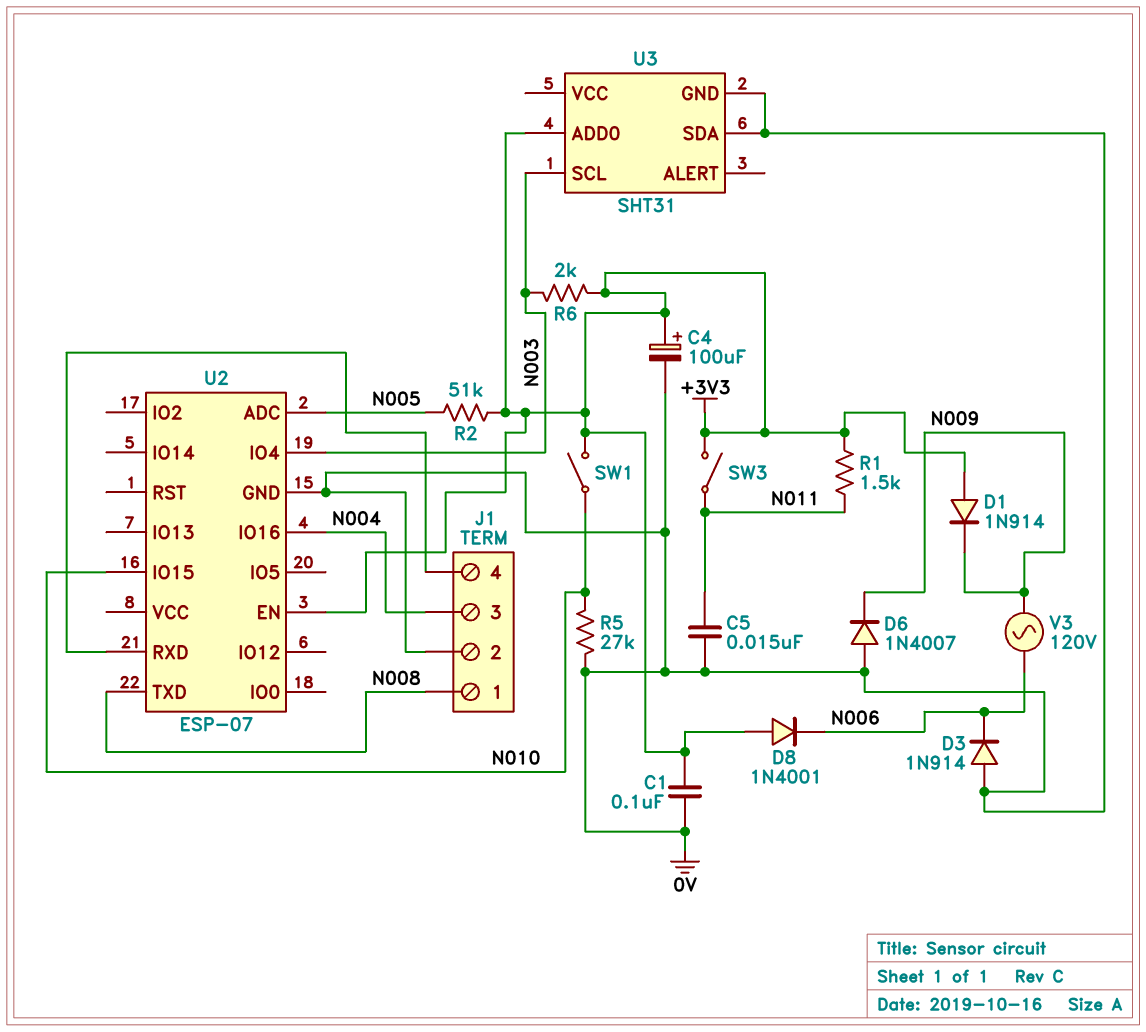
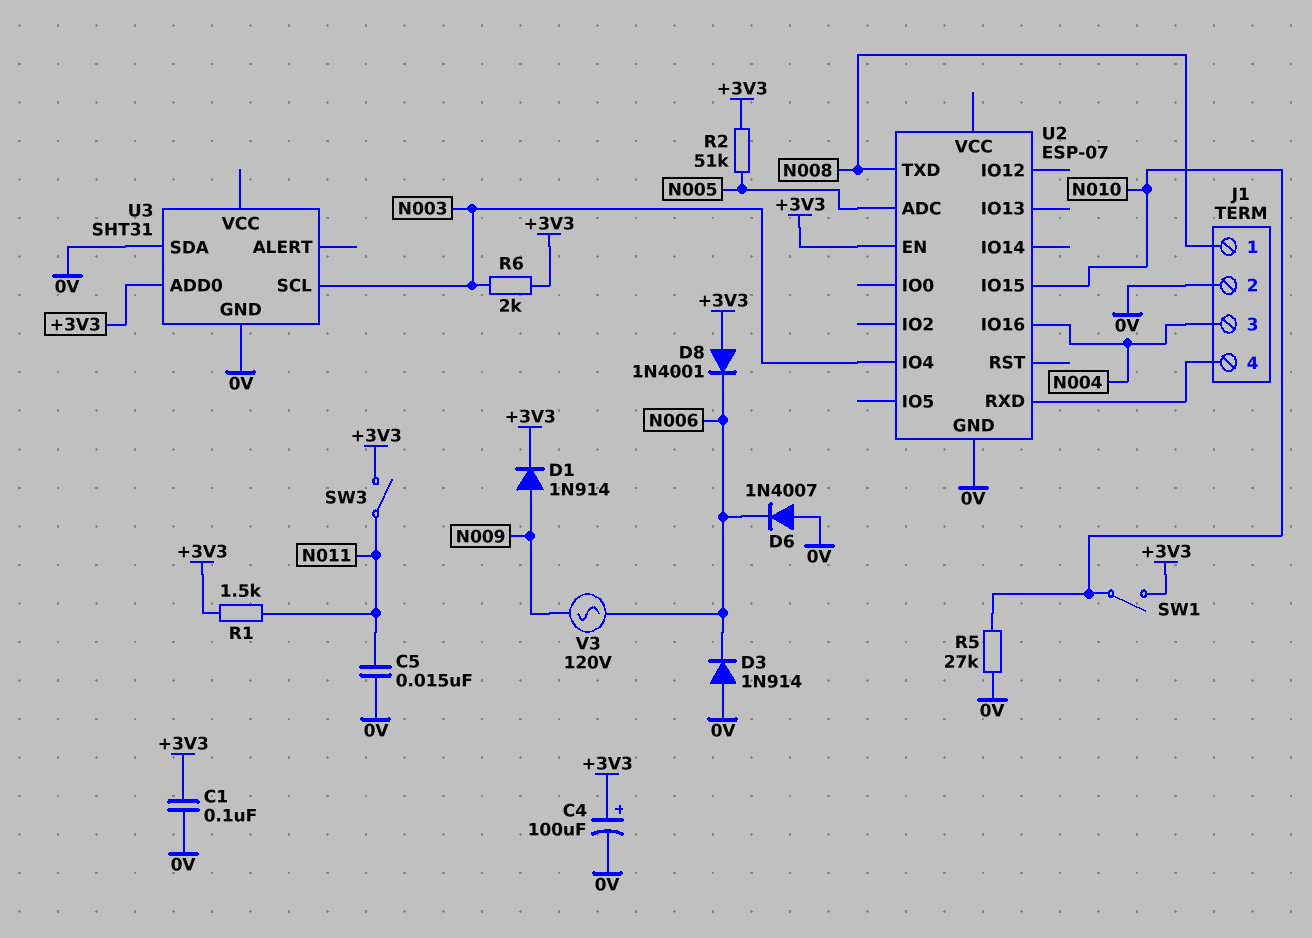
D1: diode 1N914 (A +3V3, K N009) -> diode 1N914 (A N009, K +3V3)
D6: diode 1N4007 (A 0V, K N009) -> diode 1N4007 (A 0V, K N006)

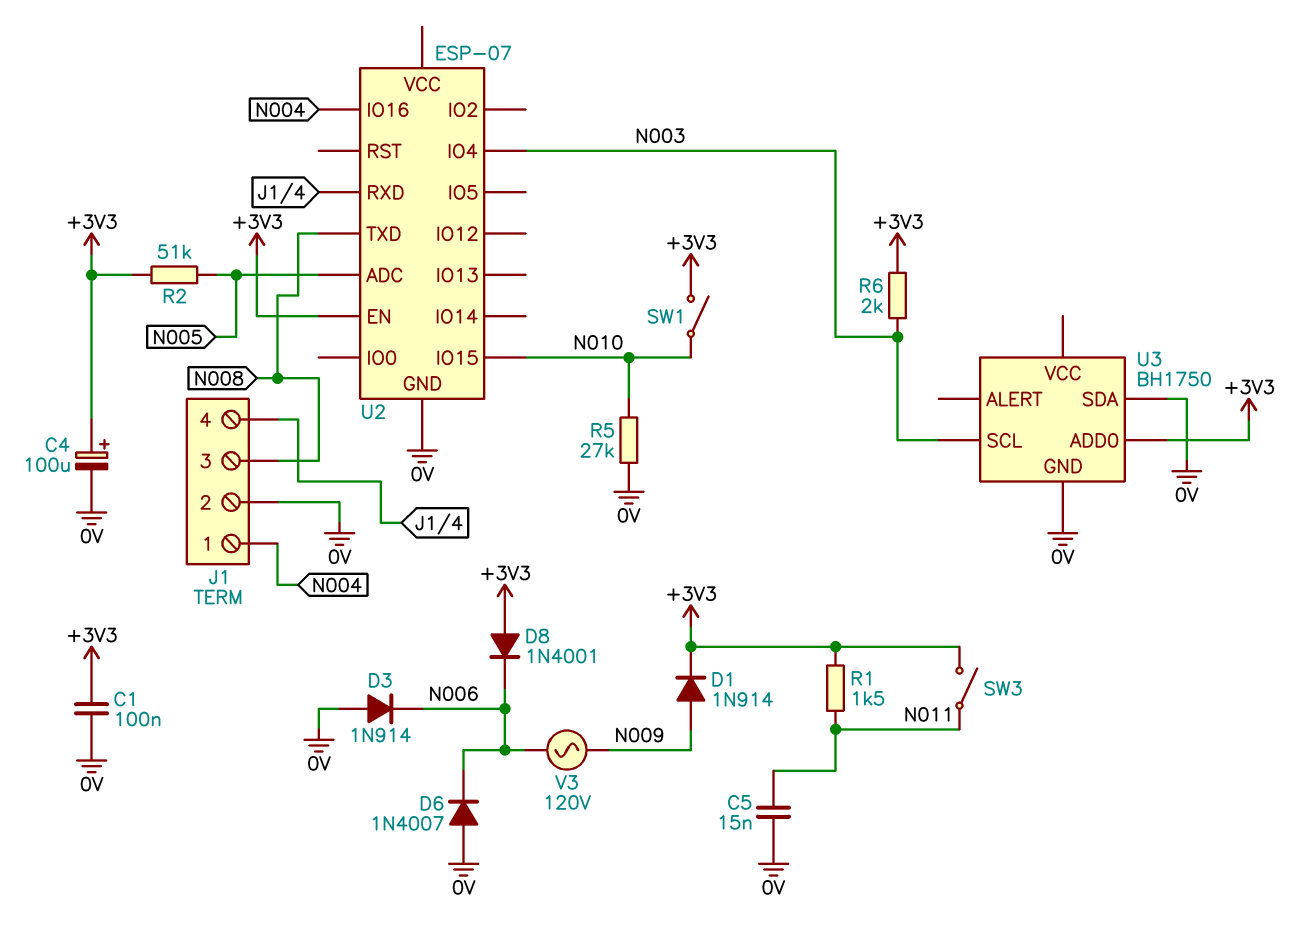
J1 pin 1: N008 -> N004
J1 pin 3: N004 -> N008
U3: SHT31 -> BH1750

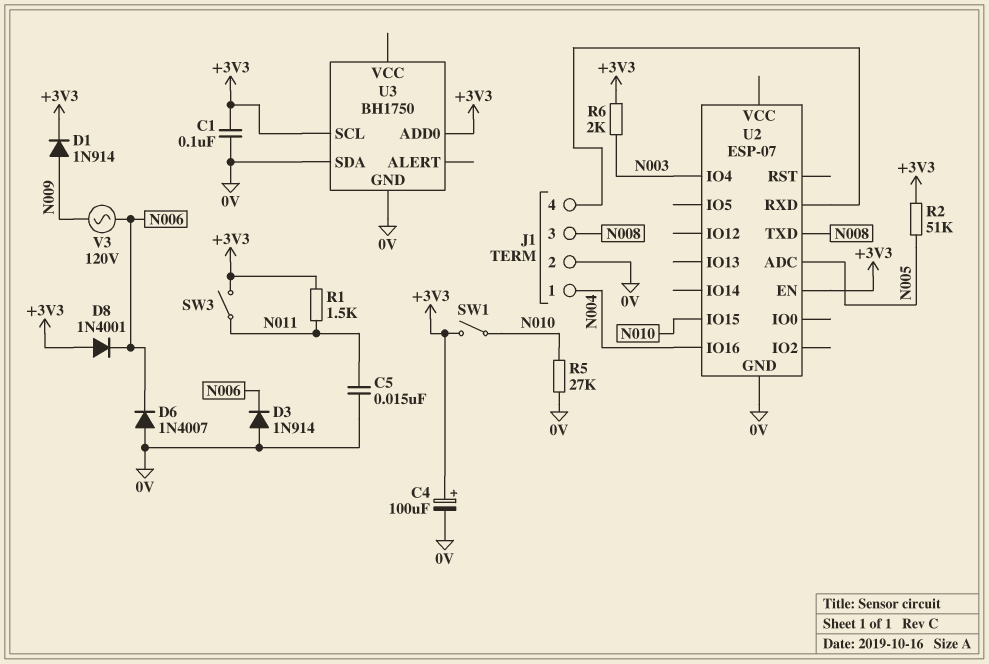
U3 pin SCL: N003 -> +3V3

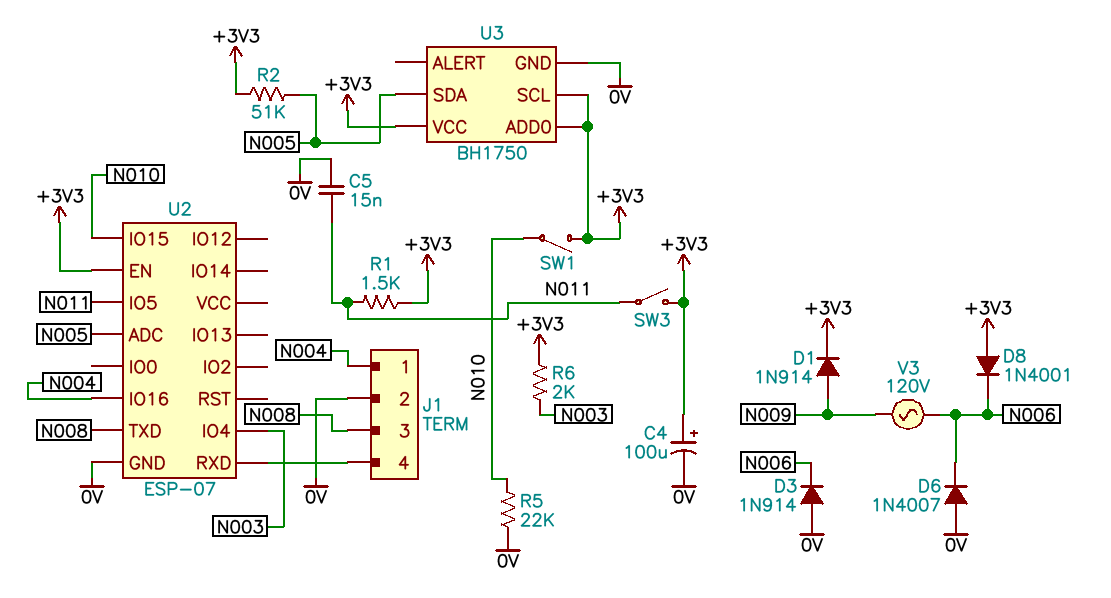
C1: 100nF (+3V3, 0V) -> none
R5: 27k (0V, N010) -> 22k (0V, N010)
U2 pin IO5: none -> N011
U3 pin SDA: 0V -> N005
U3 pin VCC: none -> +3V3

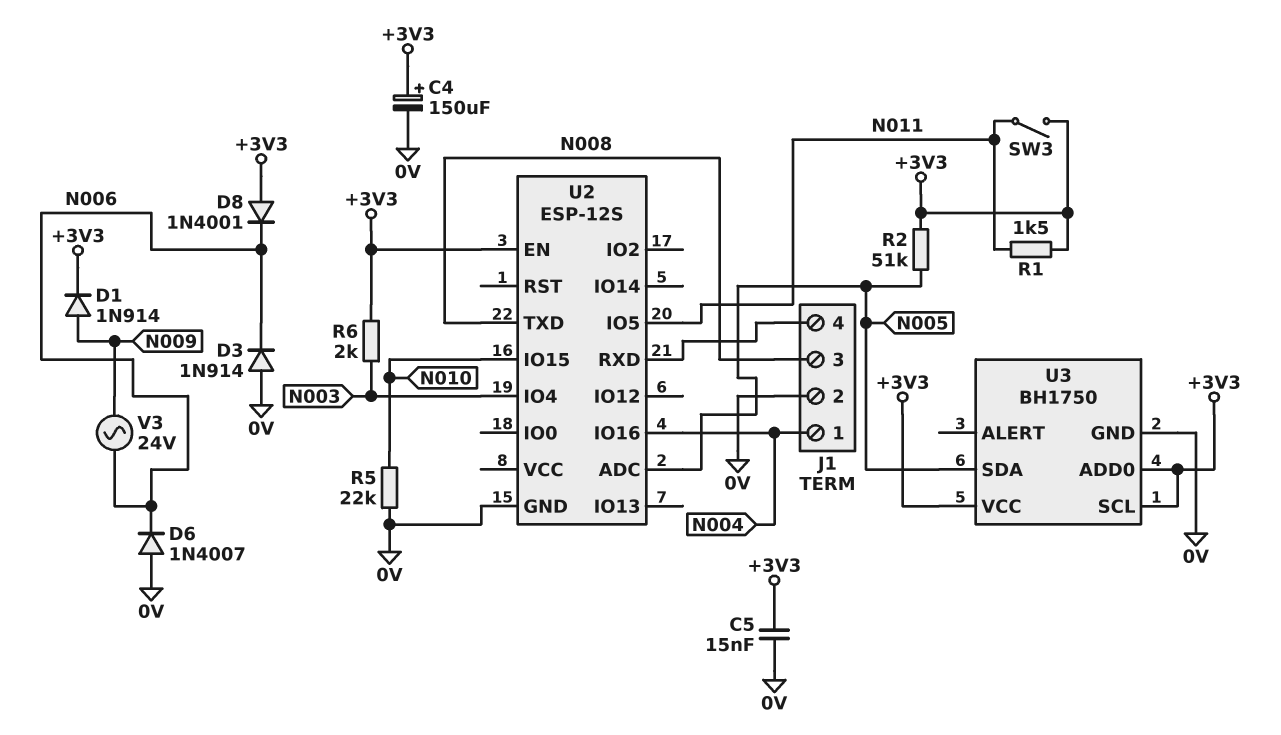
C4: 100uF (plus +3V3, minus 0V) -> 150uF (plus +3V3, minus 0V)
C5: 15nF (0V, N011) -> 15nF (+3V3, 0V)
SW1: switch (+3V3, N010) -> none
U2: ESP-07 -> ESP-12S
V3: AC 120V (N006, N009) -> AC 24V (N006, N009)

